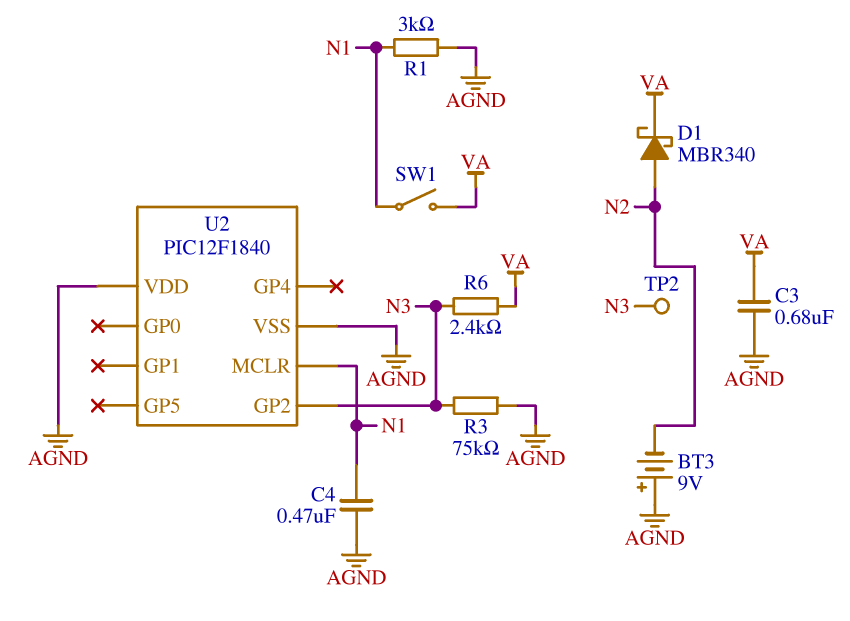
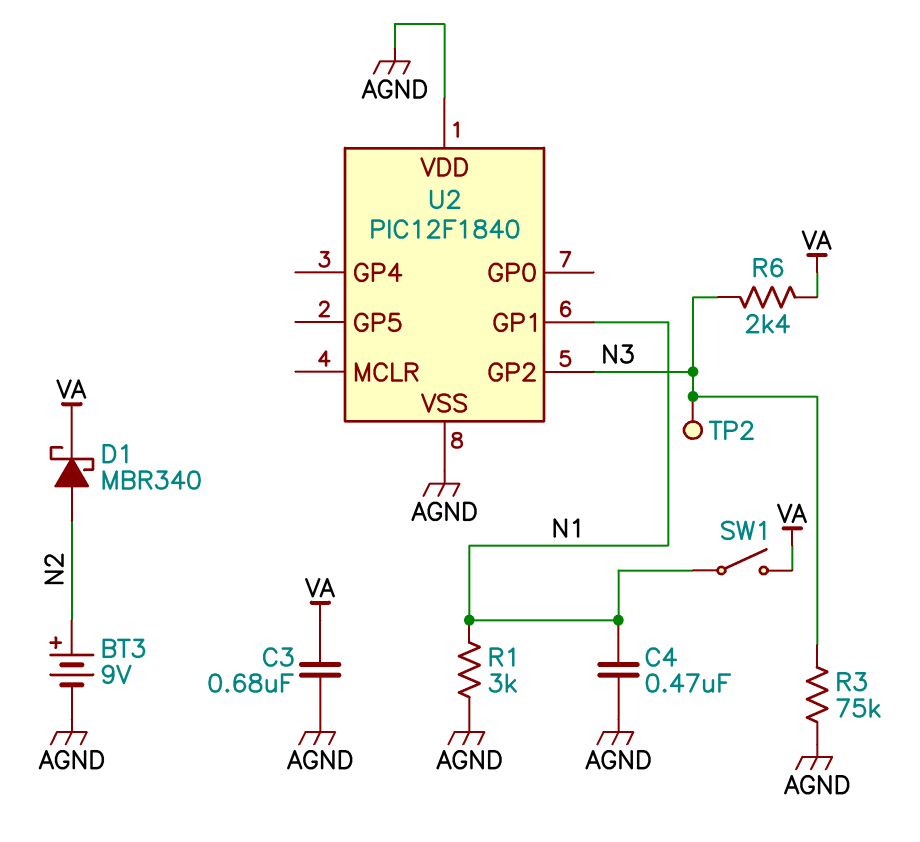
BT3: 9V (plus AGND, minus N2) -> 9V (plus N2, minus AGND)
U2 pin GP1: none -> N1
U2 pin MCLR: N1 -> none

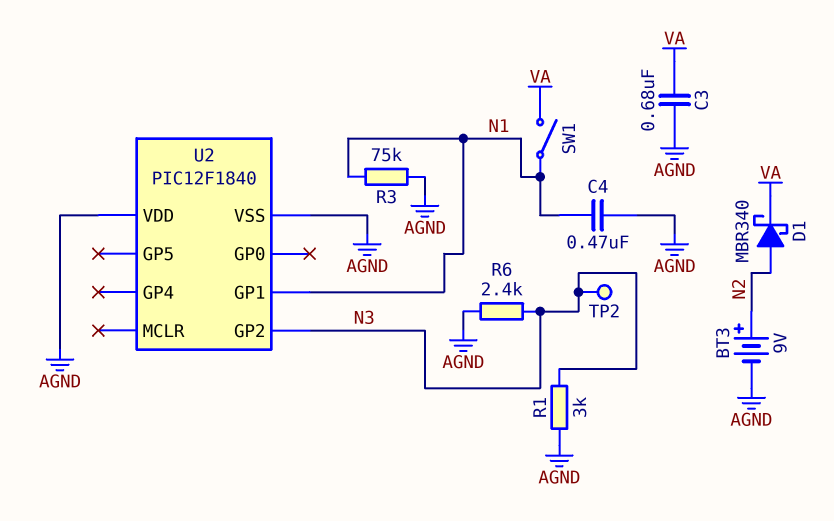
R1: 3k (AGND, N1) -> 3k (AGND, N3)
R3: 75k (AGND, N3) -> 75k (AGND, N1)
R6: 2.4k (N3, VA) -> 2.4k (AGND, N3)

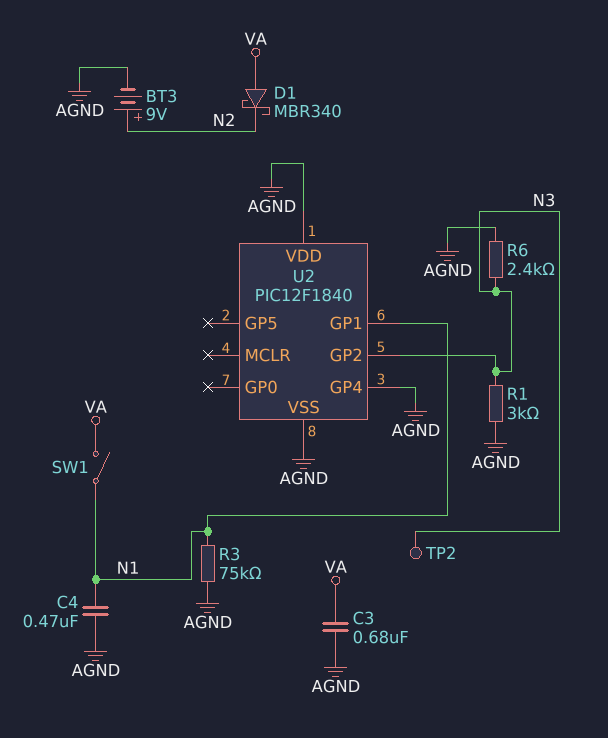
D1: schottky MBR340 (A N2, K VA) -> schottky MBR340 (A VA, K N2)
U2 pin GP4: none -> AGND

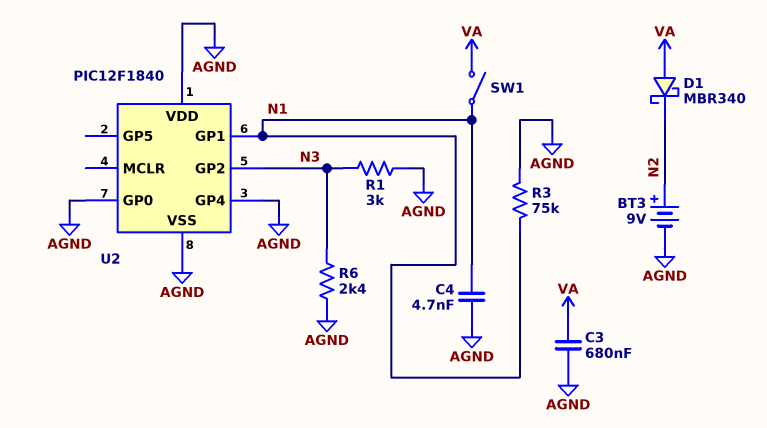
C4: 470nF (AGND, N1) -> 4.7nF (AGND, N1)
TP2: test point (N3) -> none
U2 pin GP0: none -> AGND

